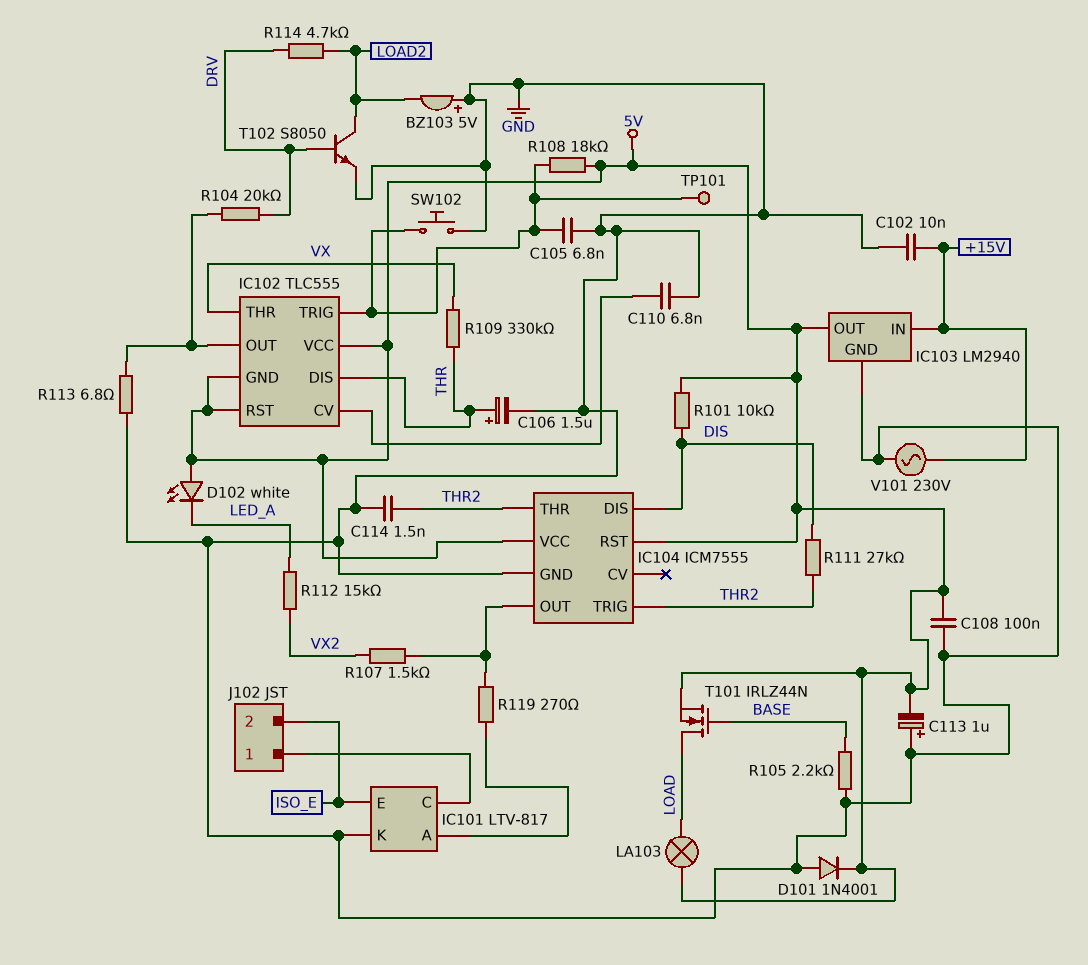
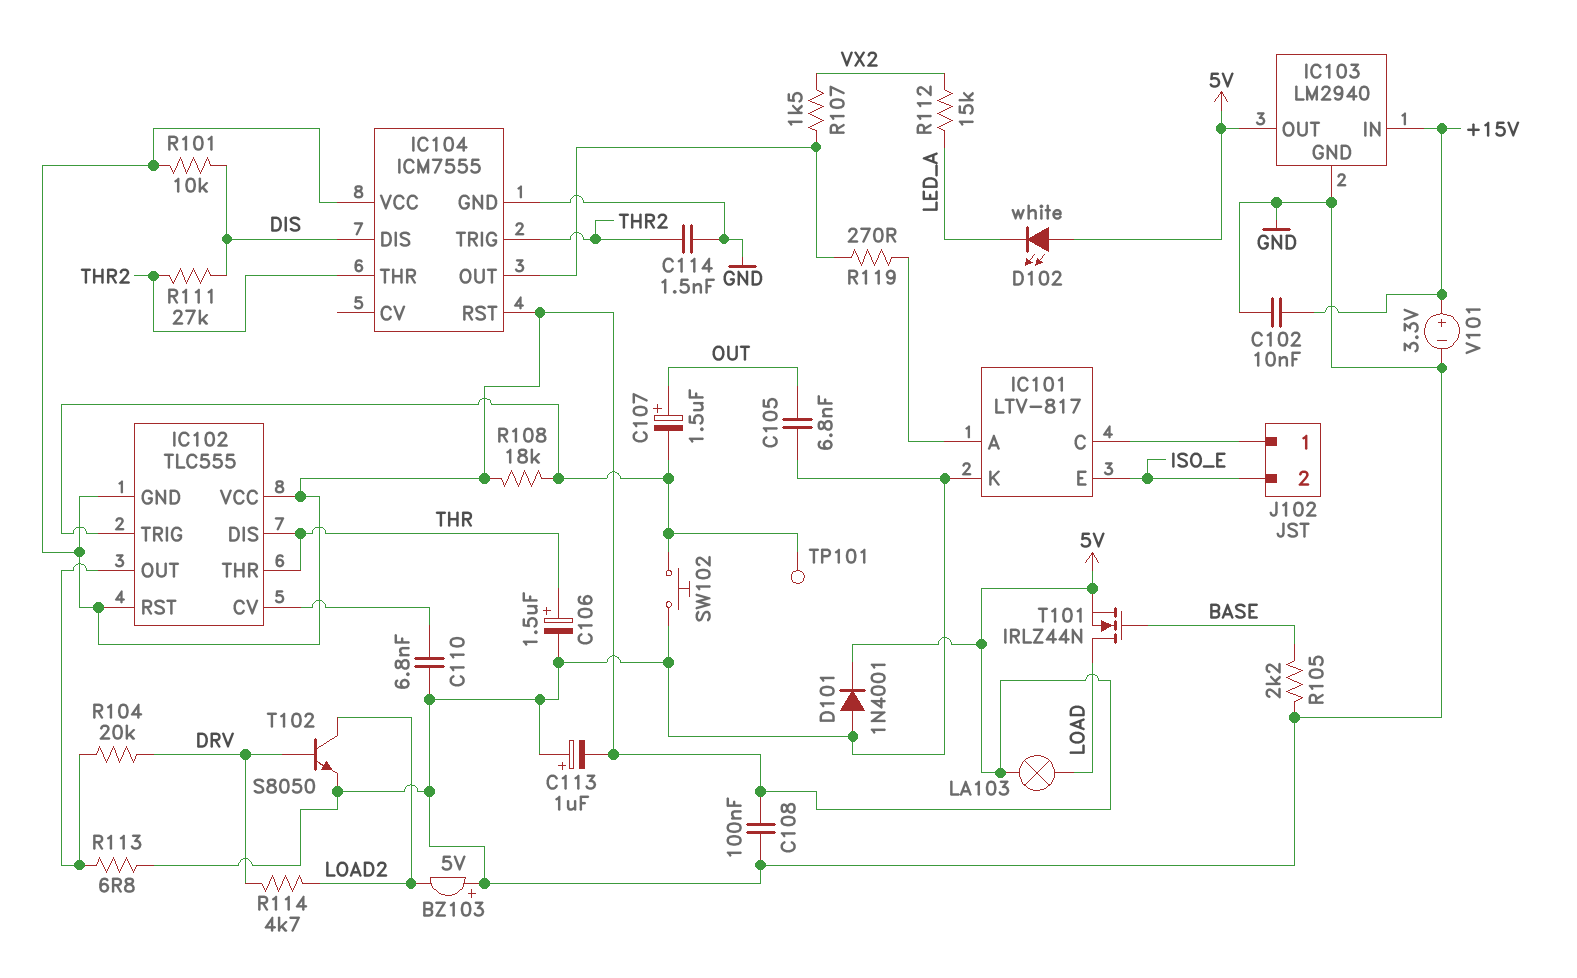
C105: 6.8nF (GND, IC102/TRIG) -> 6.8nF (GND, OUT)
C107: none -> 1.5uF (plus OUT, minus IC102/TRIG)
IC102 pin THR: VX -> THR
R109: 330k (THR, VX) -> none
V101: AC 230V (+15V, GND) -> 3.3V (plus +15V, minus GND)

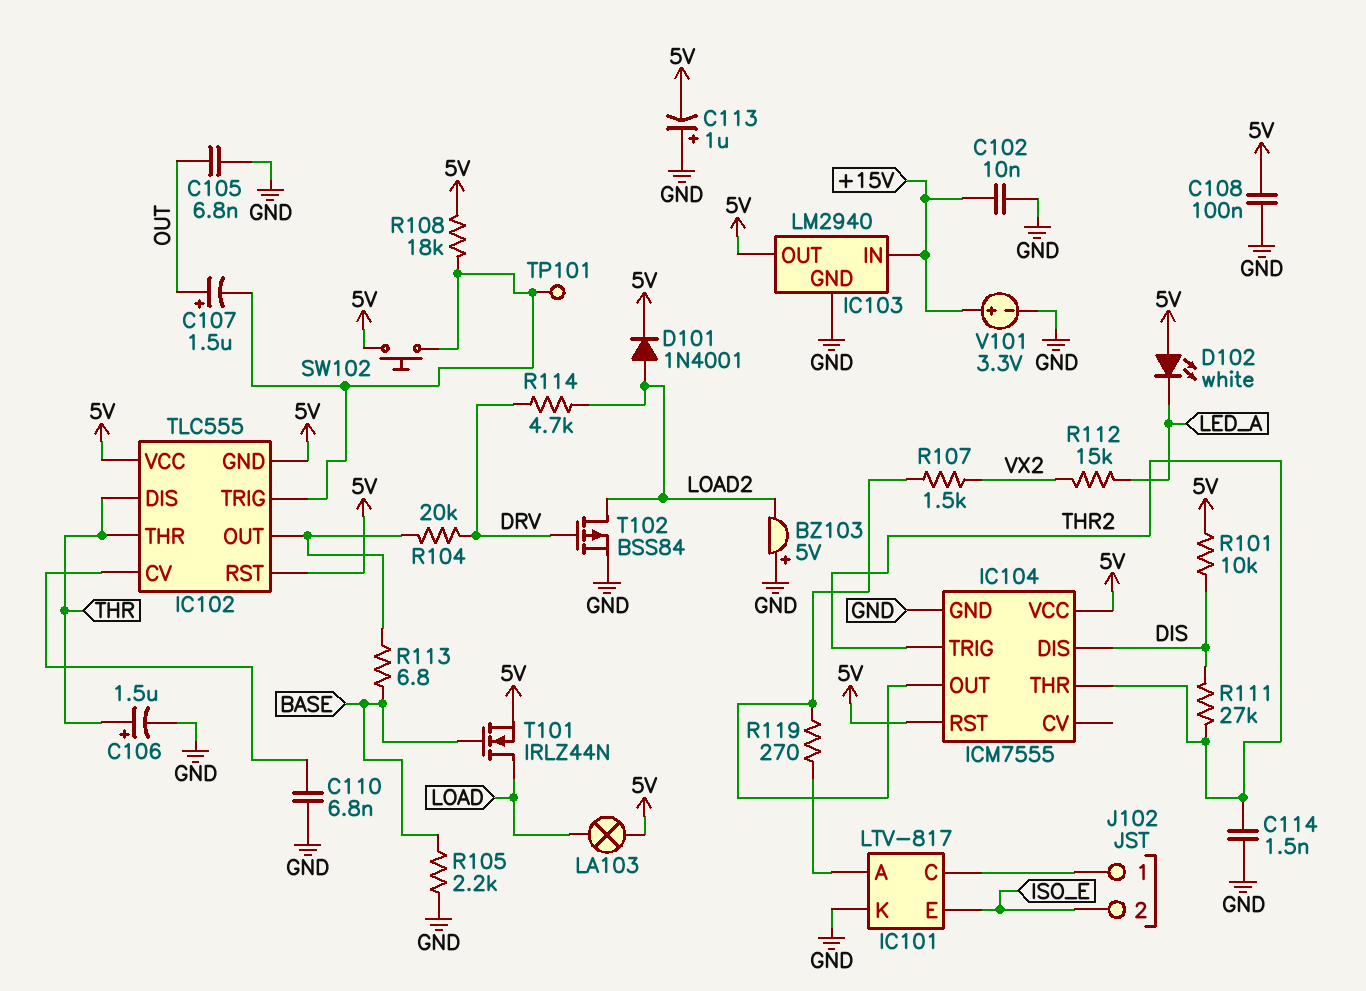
D101: diode 1N4001 (A GND, K 5V) -> diode 1N4001 (A LOAD2, K 5V)
R113: 6.8 (GND, IC102/OUT) -> 6.8 (BASE, IC102/OUT)
SW102: button (GND, IC102/TRIG) -> button (5V, IC102/TRIG)
T102: NPN S8050 (B DRV, C LOAD2, E GND) -> PMOS BSS84 (G DRV, D LOAD2, S GND)

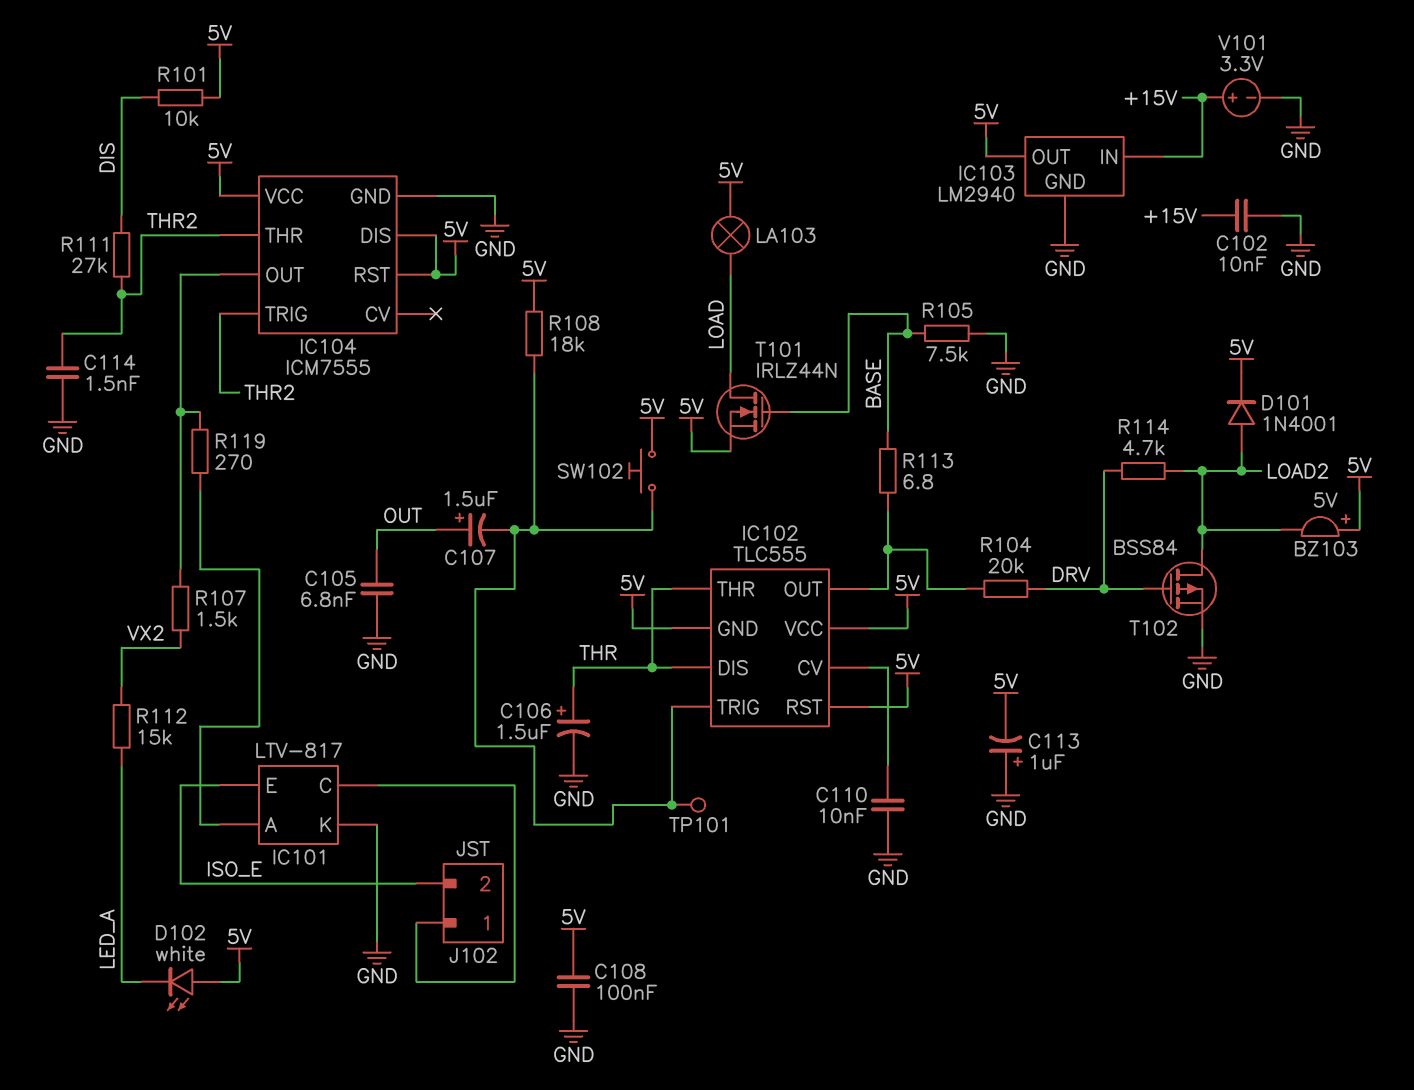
BZ103: buzzer 5V (plus GND, minus LOAD2) -> buzzer 5V (plus 5V, minus LOAD2)
C110: 6.8nF (GND, IC102/CV) -> 10nF (GND, IC102/CV)
IC104 pin DIS: DIS -> 5V
R105: 2.2k (BASE, GND) -> 7.5k (BASE, GND)

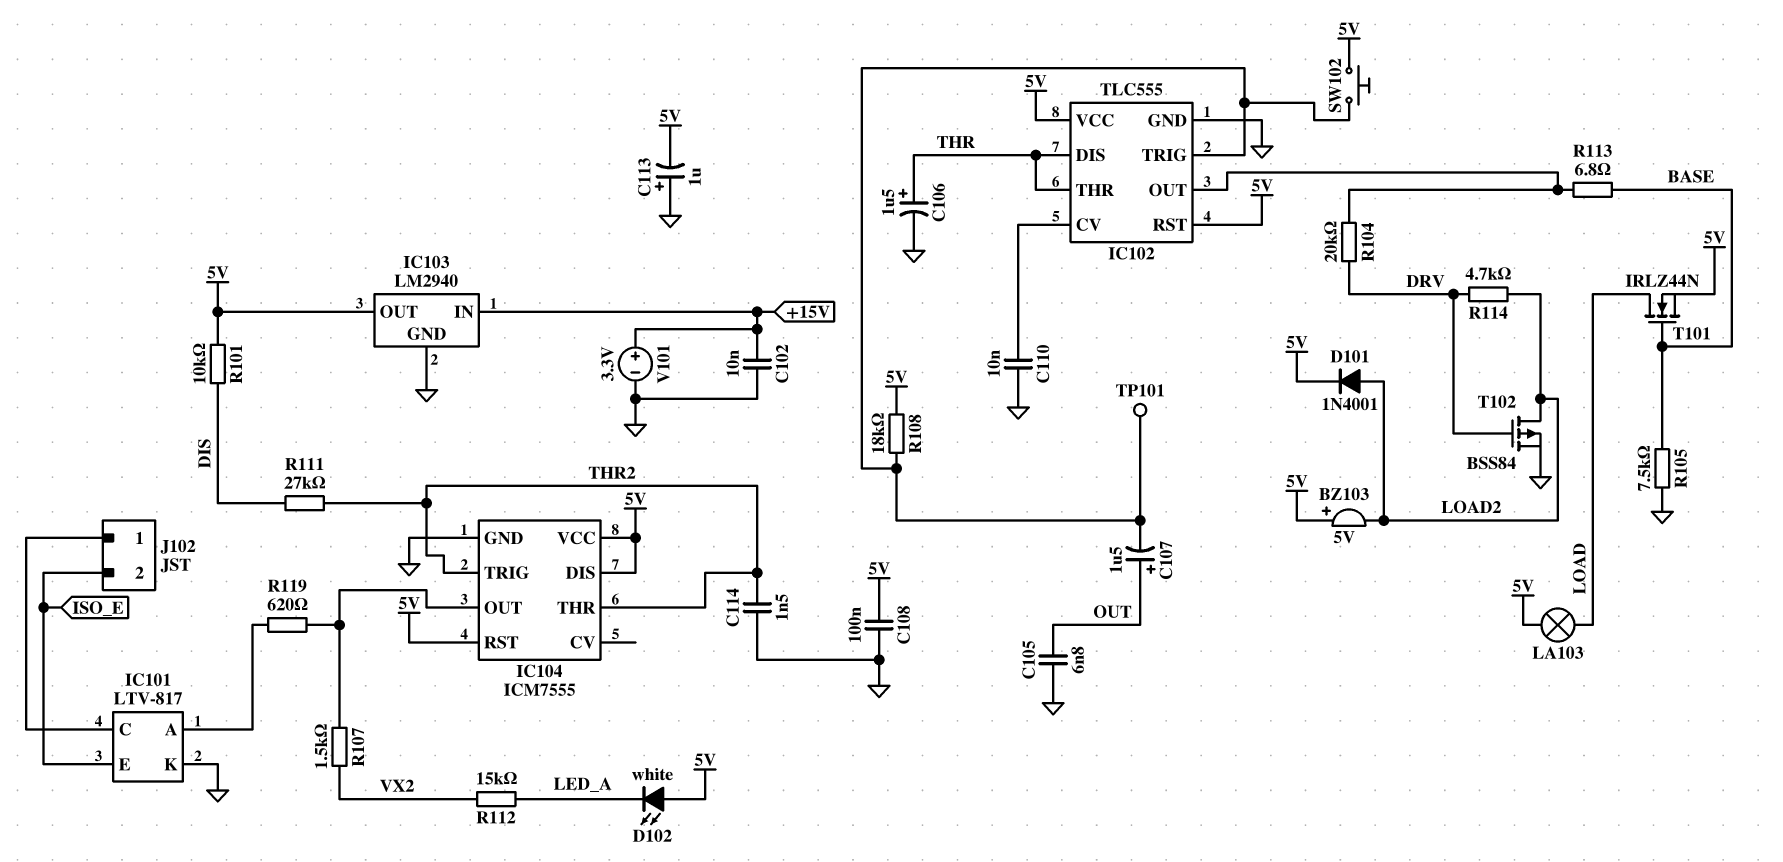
IC102 pin GND: 5V -> GND
R119: 270 (IC101/A, IC104/OUT) -> 620 (IC101/A, IC104/OUT)

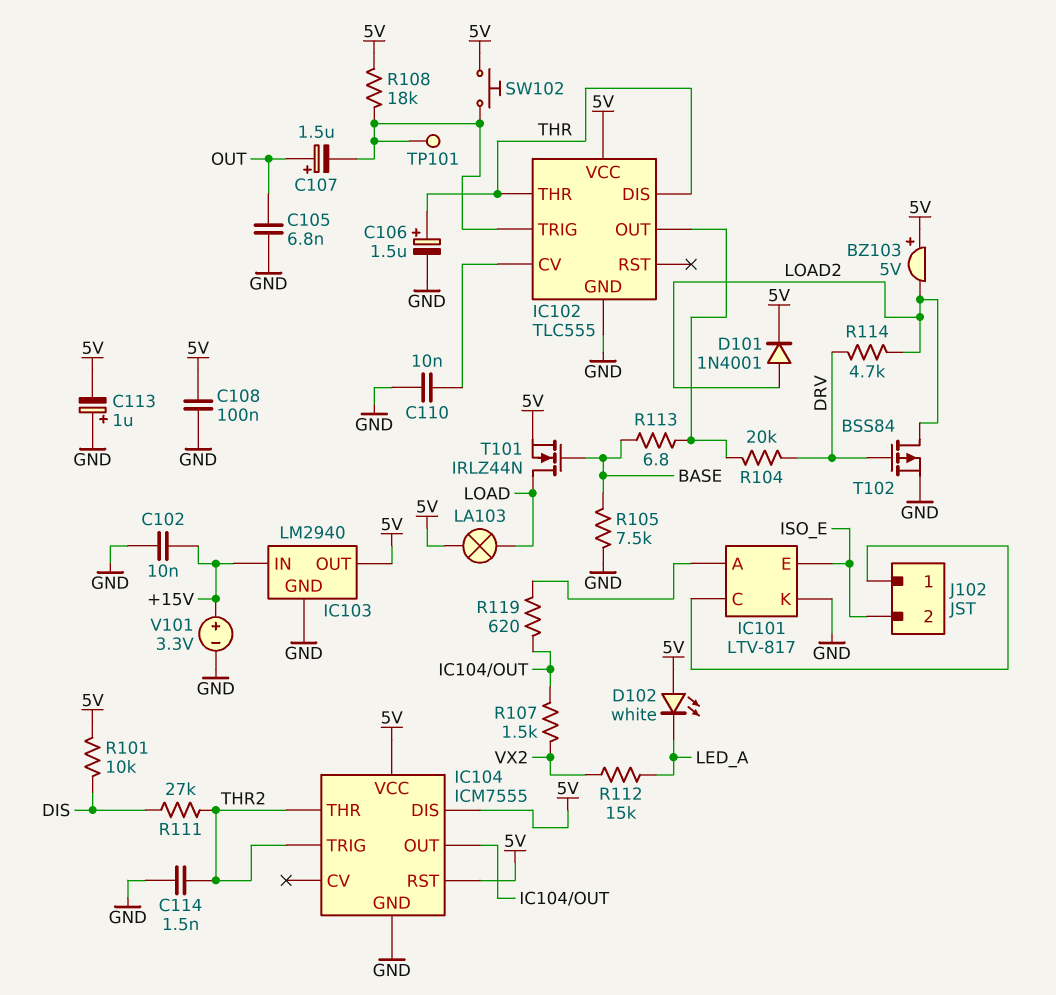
IC102 pin RST: 5V -> none

